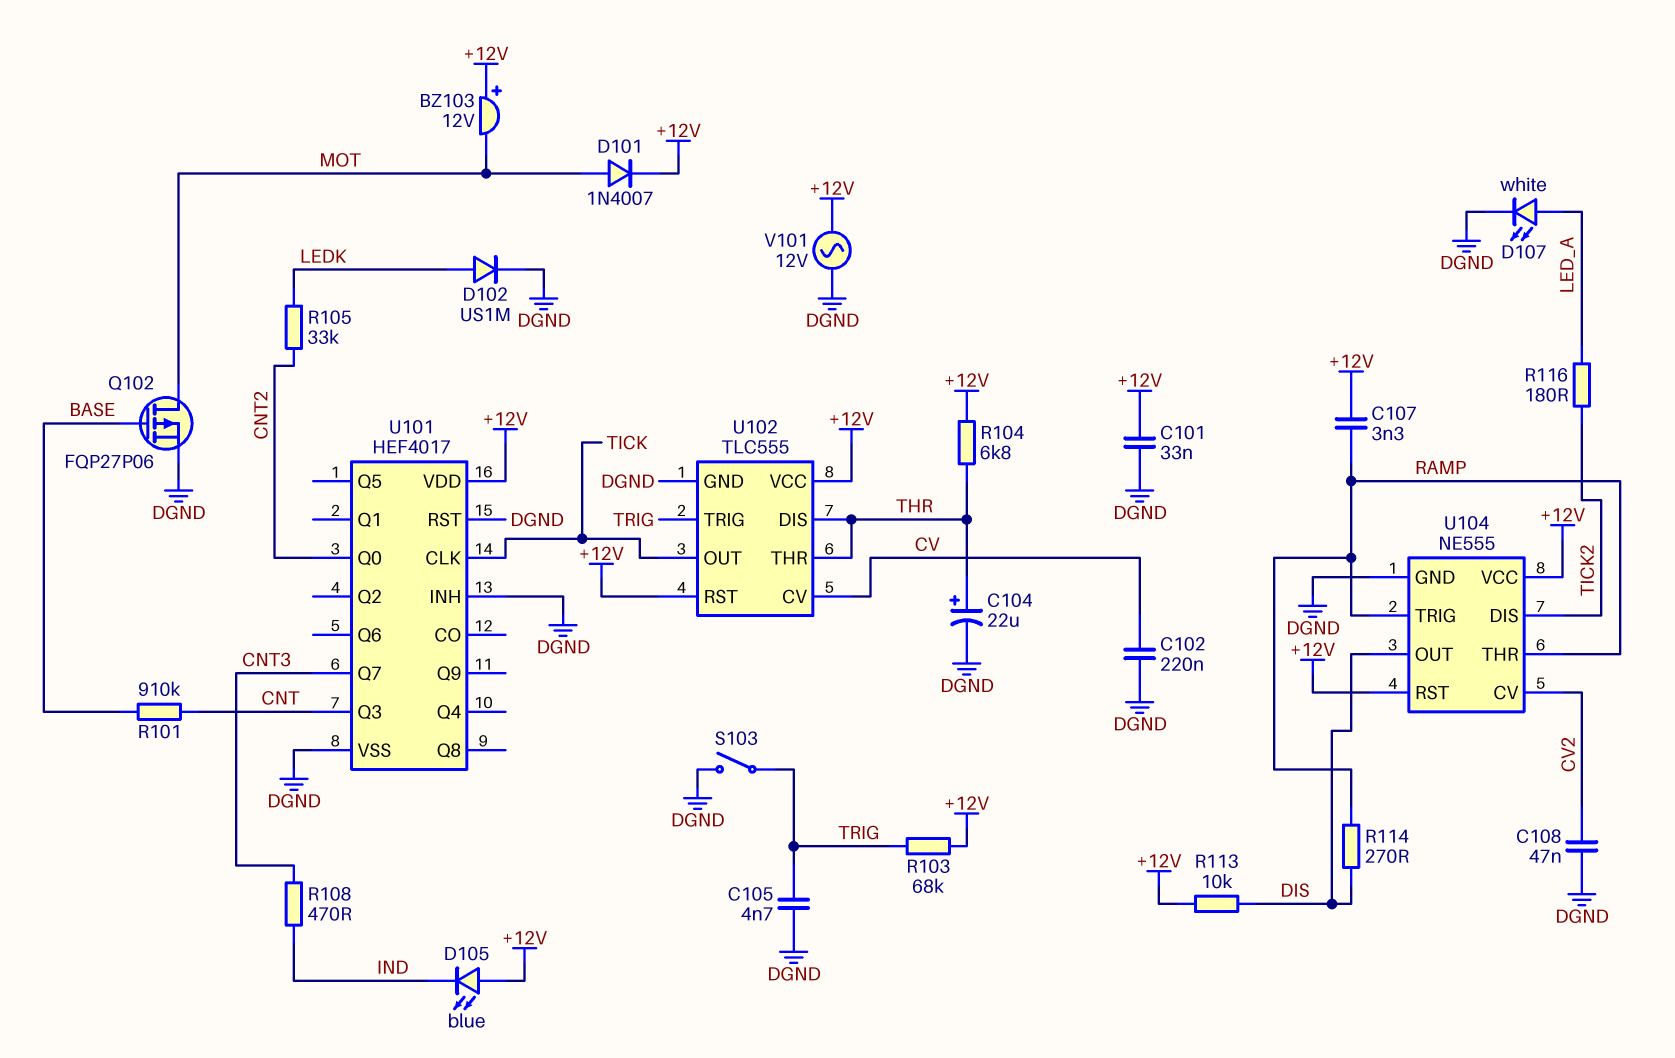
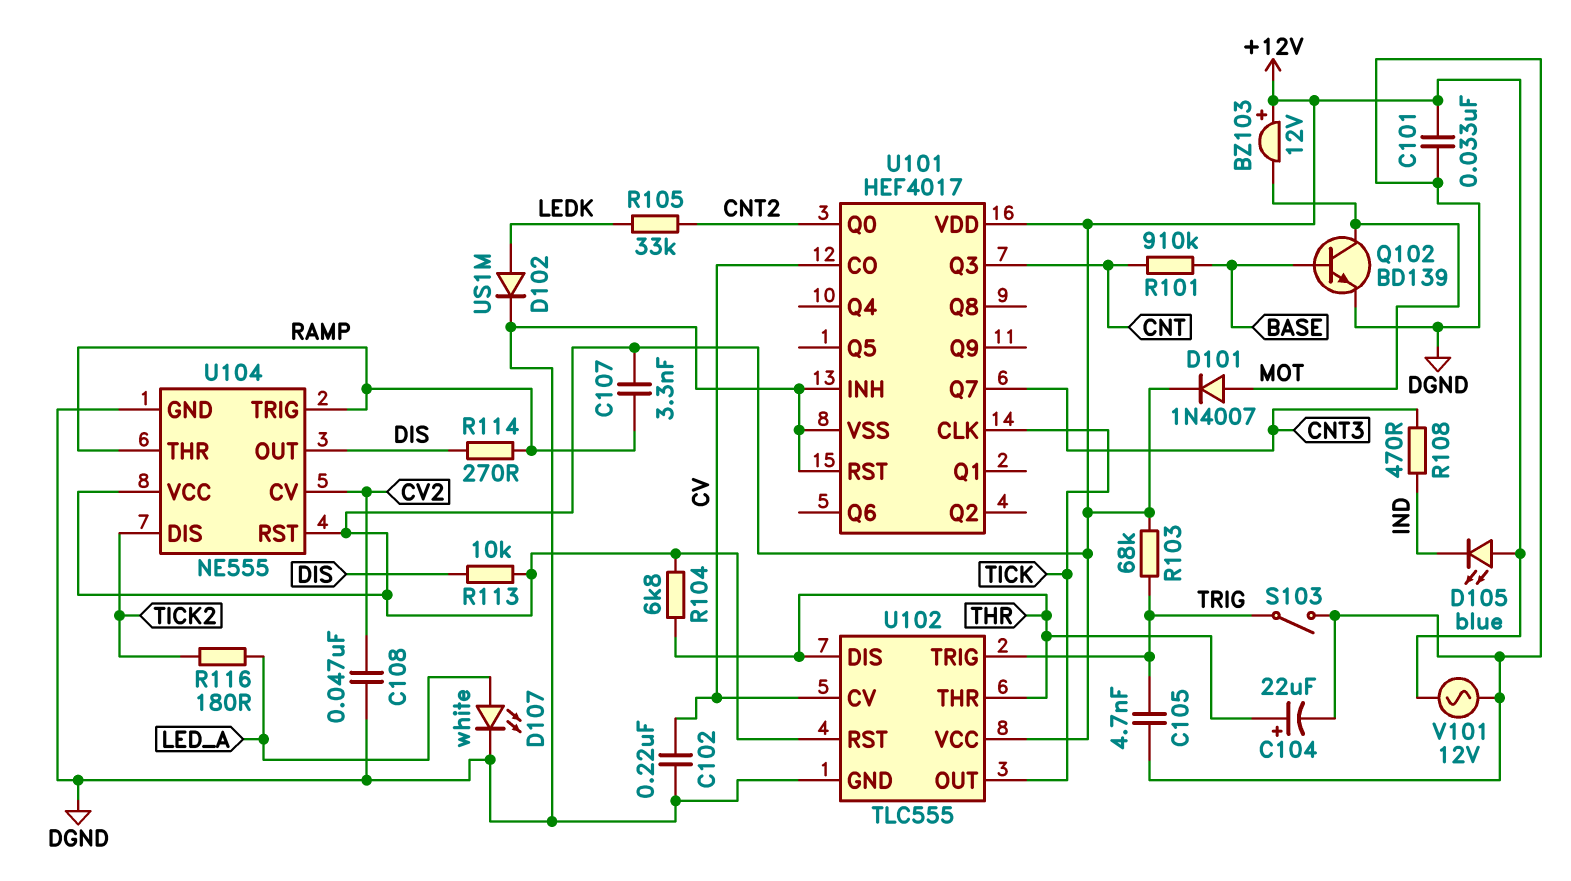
Q102: PMOS FQP27P06 (G BASE, D MOT, S DGND) -> NPN BD139 (B BASE, C MOT, E DGND)
U101 pin CO: none -> CV

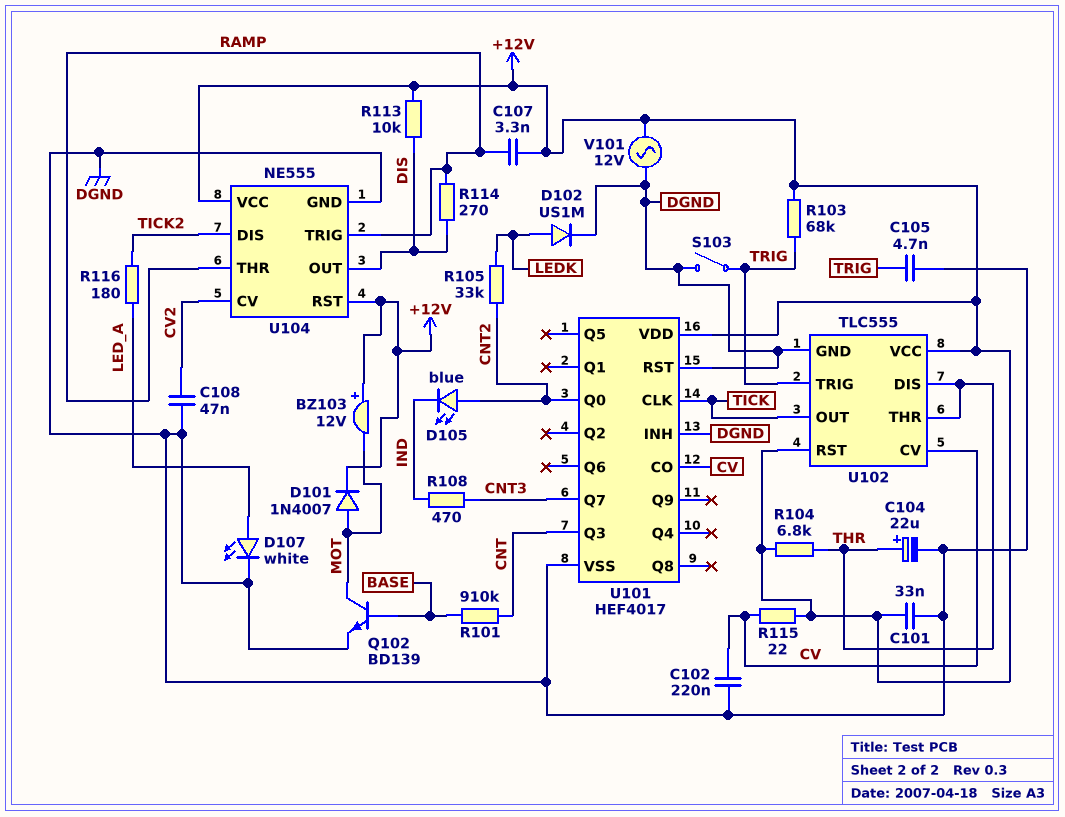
D105: LED blue (A +12V, K IND) -> LED blue (A CNT2, K IND)
R115: none -> 22 (+12V, CV)

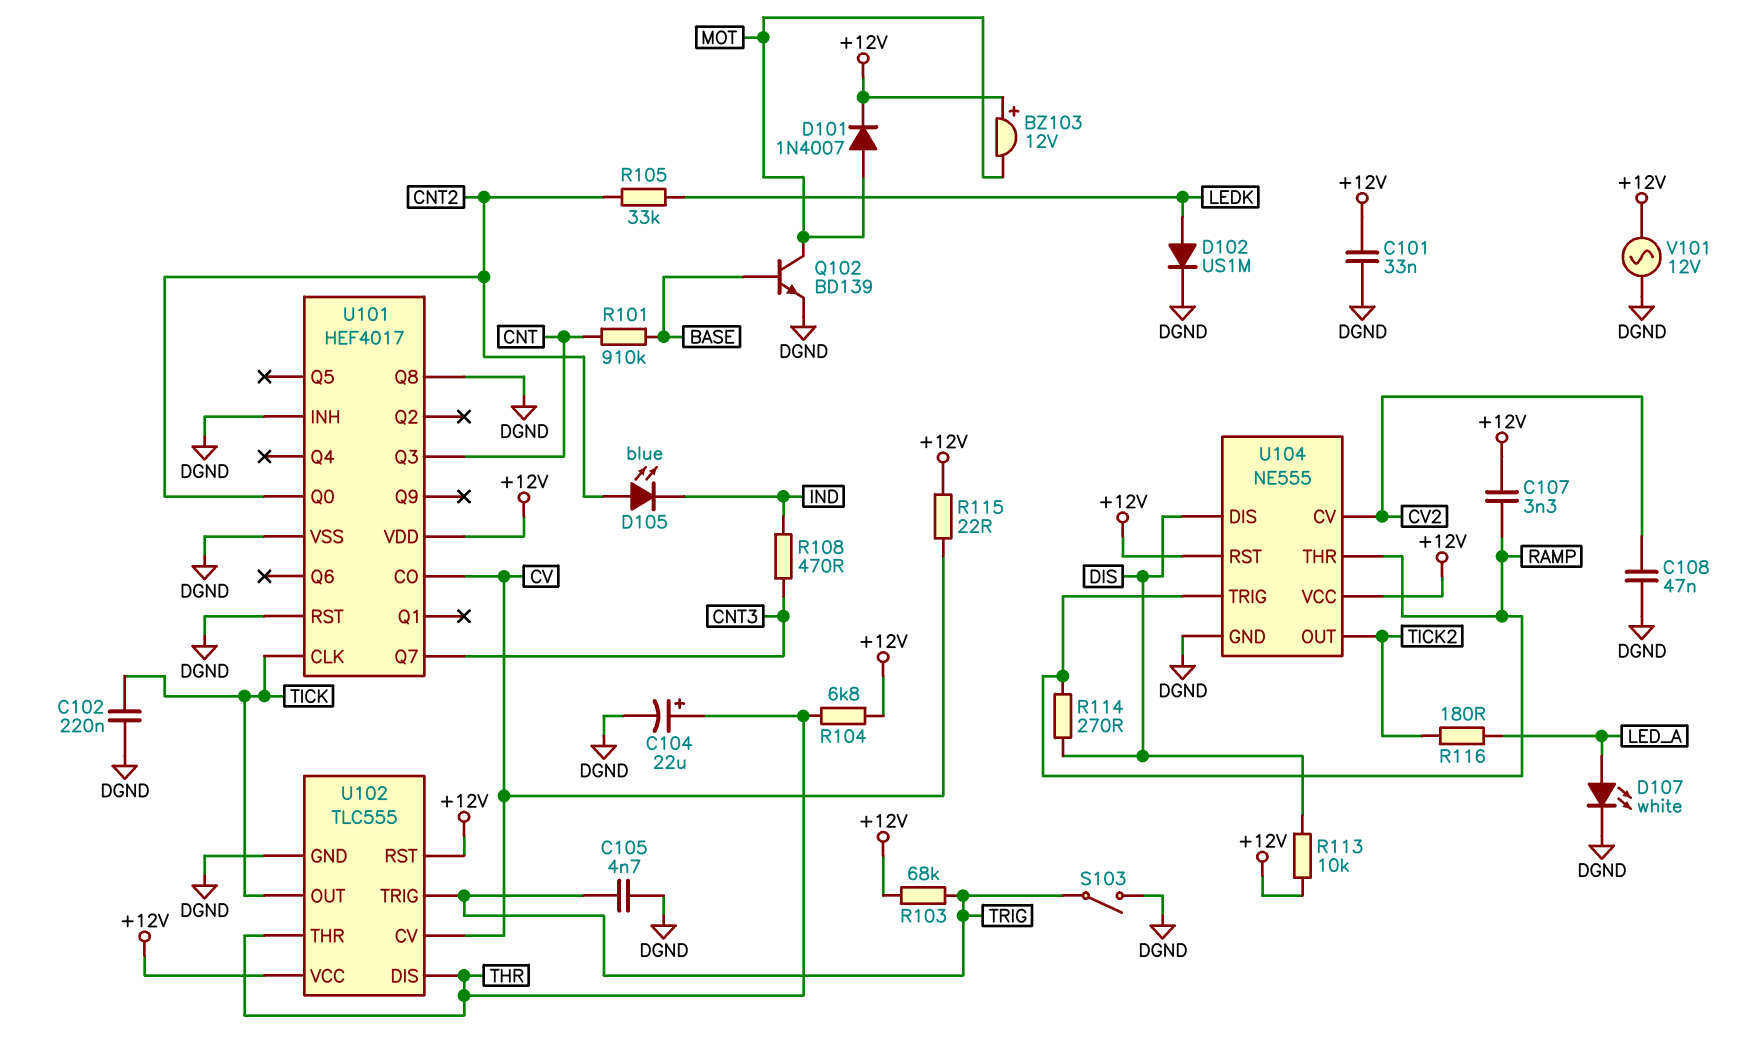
C102: 220nF (CV, DGND) -> 220nF (DGND, TICK)
U101 pin Q8: none -> DGND
U104 pin DIS: TICK2 -> DIS
U104 pin OUT: DIS -> TICK2

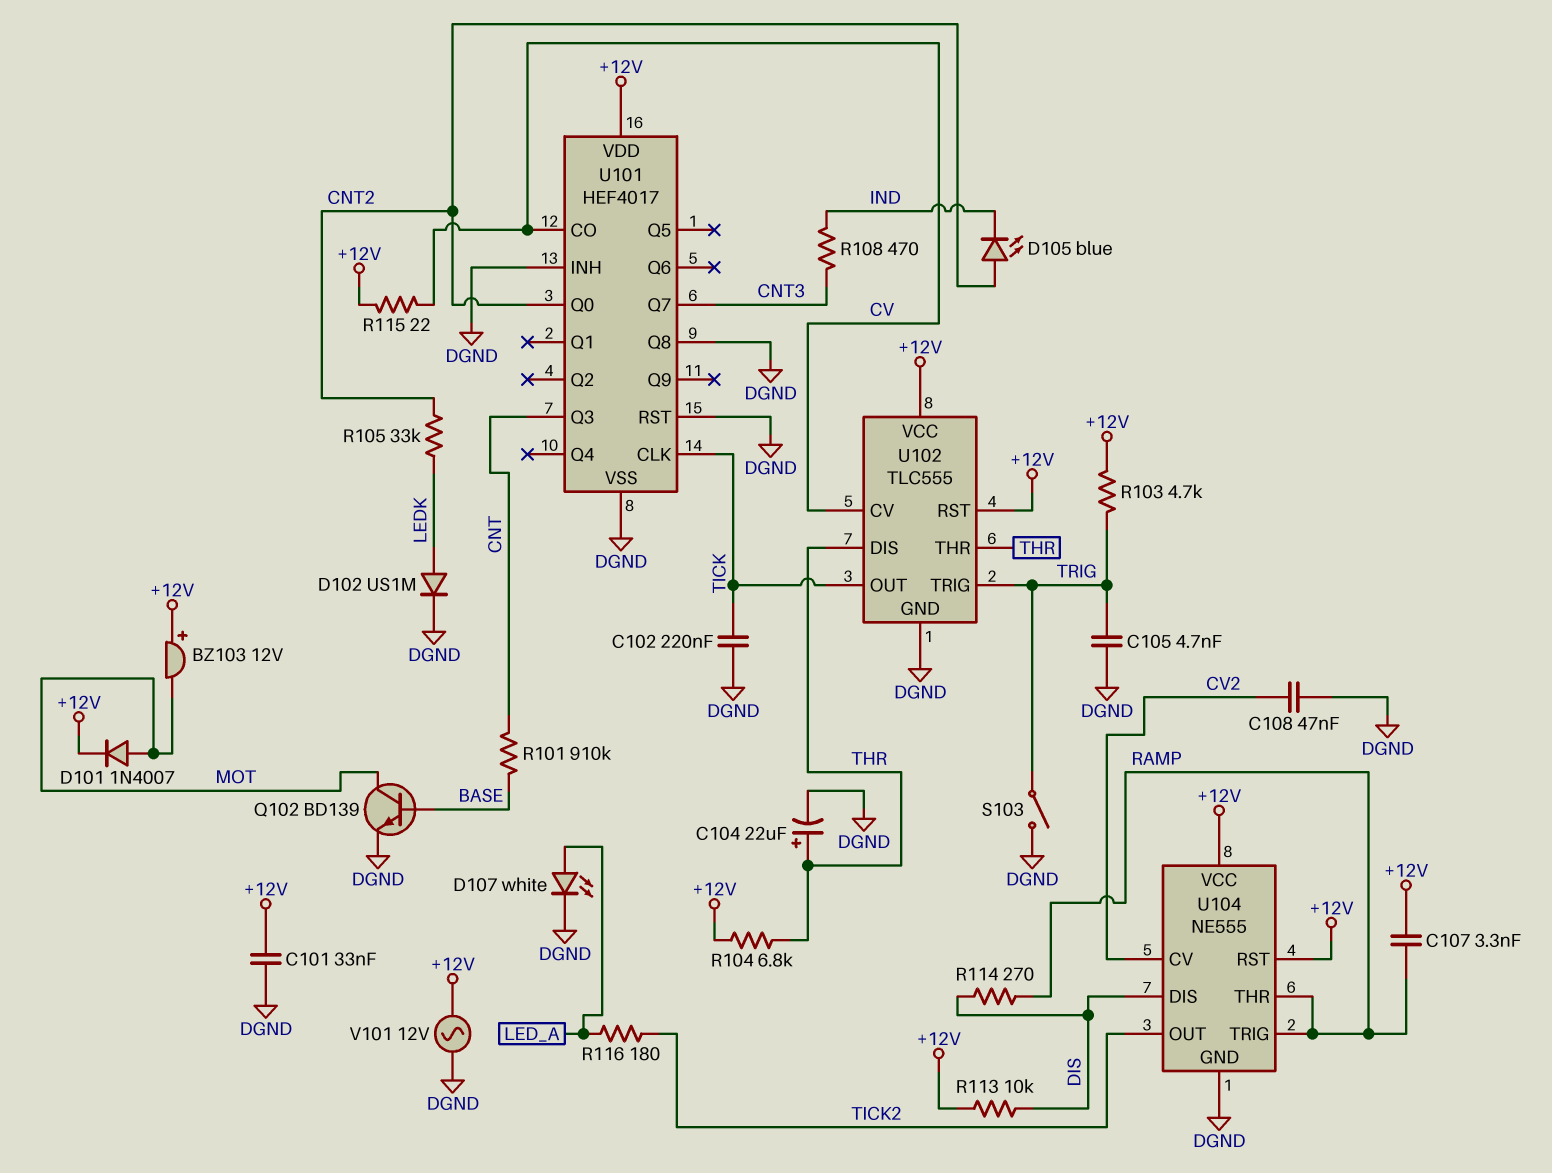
R103: 68k (+12V, TRIG) -> 4.7k (+12V, TRIG)

